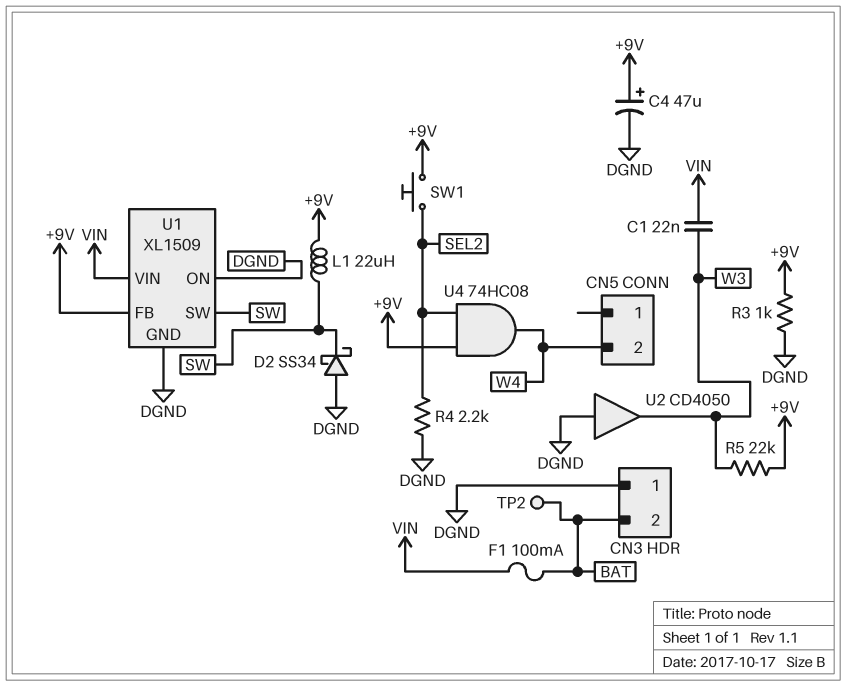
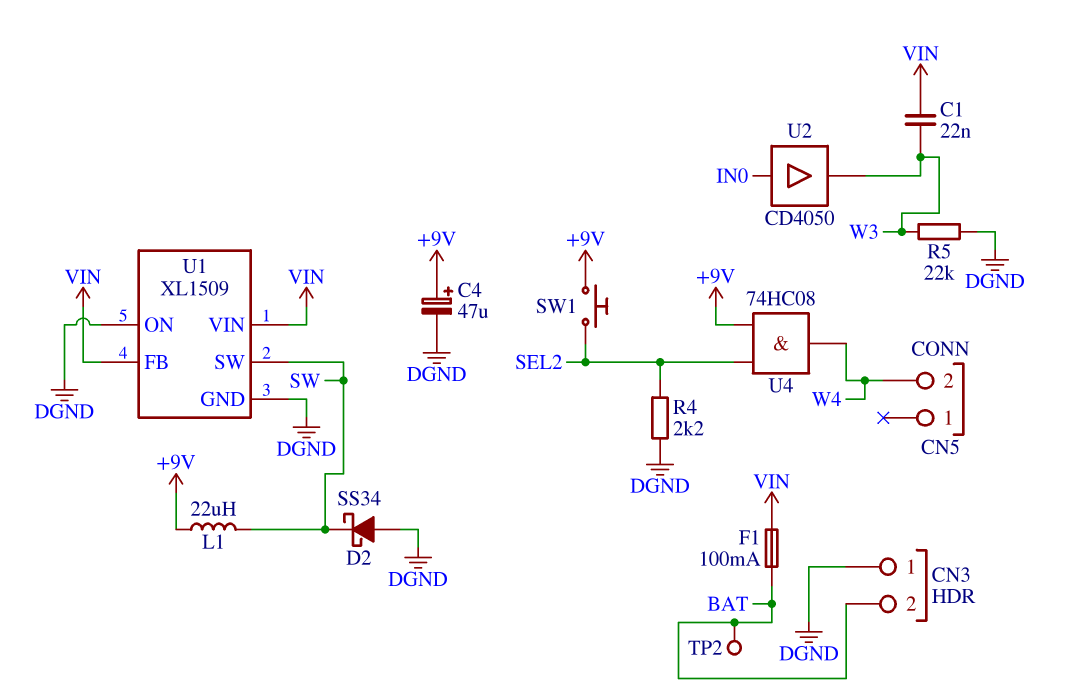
R3: 1k (+9V, DGND) -> none
R5: 22k (+9V, W3) -> 22k (DGND, W3)
U1 pin FB: +9V -> VIN
U2: buffer CD4050 (in DGND, out W3) -> buffer CD4050 (in IN0, out W3)

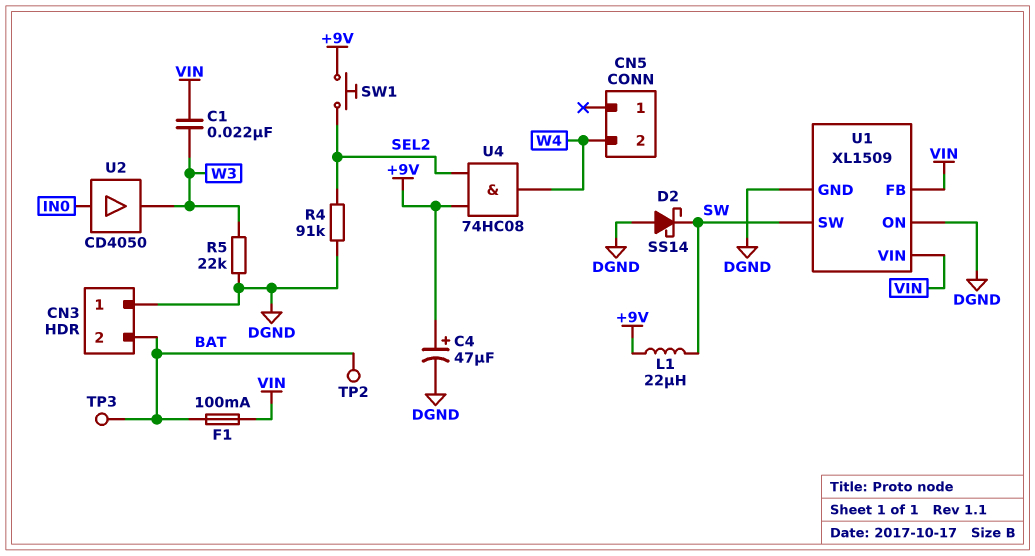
D2: schottky SS34 (A DGND, K SW) -> schottky SS14 (A DGND, K SW)
R4: 2.2k (DGND, SEL2) -> 91k (DGND, SEL2)
TP3: none -> test point (BAT)

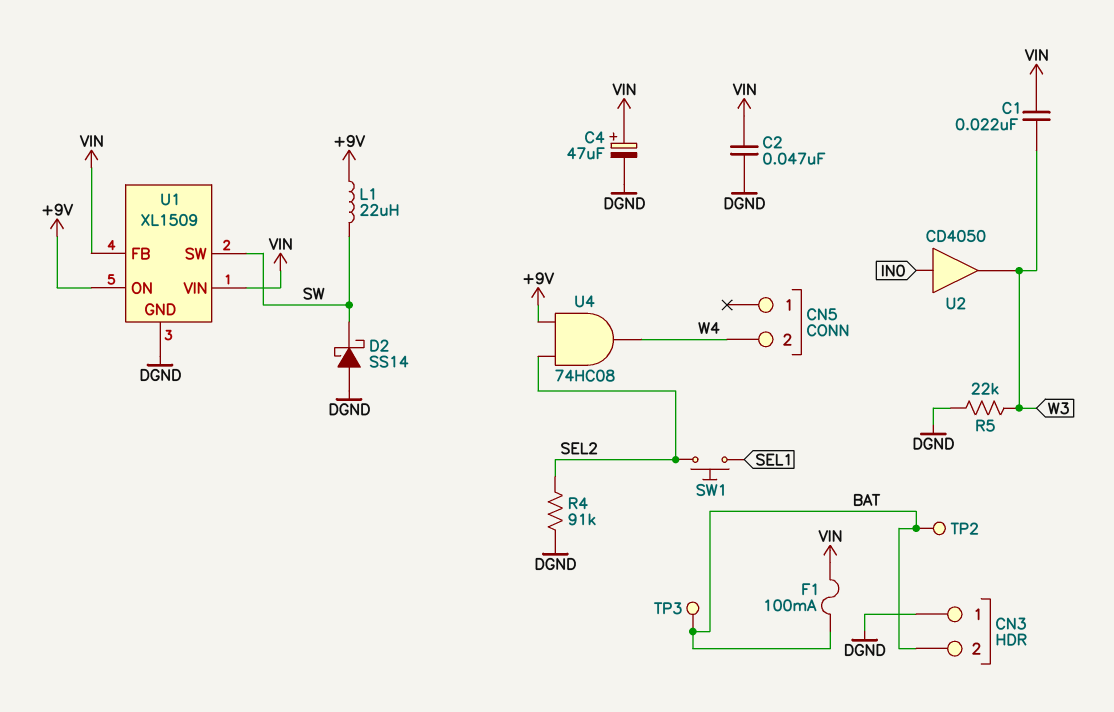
C2: none -> 47nF (DGND, VIN)
C4: 47uF (plus +9V, minus DGND) -> 47uF (plus VIN, minus DGND)
SW1: button (+9V, SEL2) -> button (SEL1, SEL2)
U1 pin ON: DGND -> +9V

